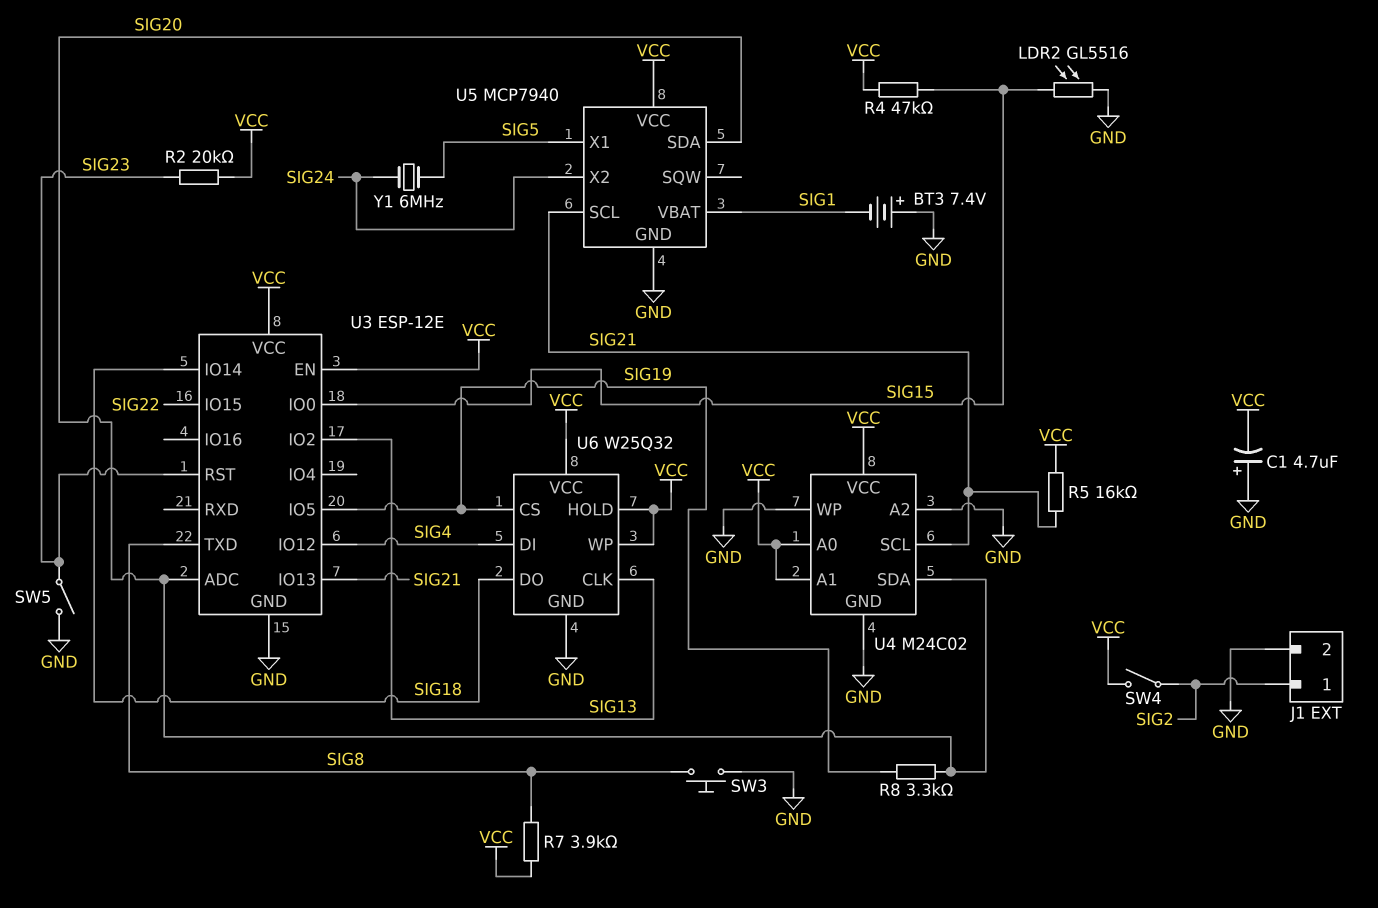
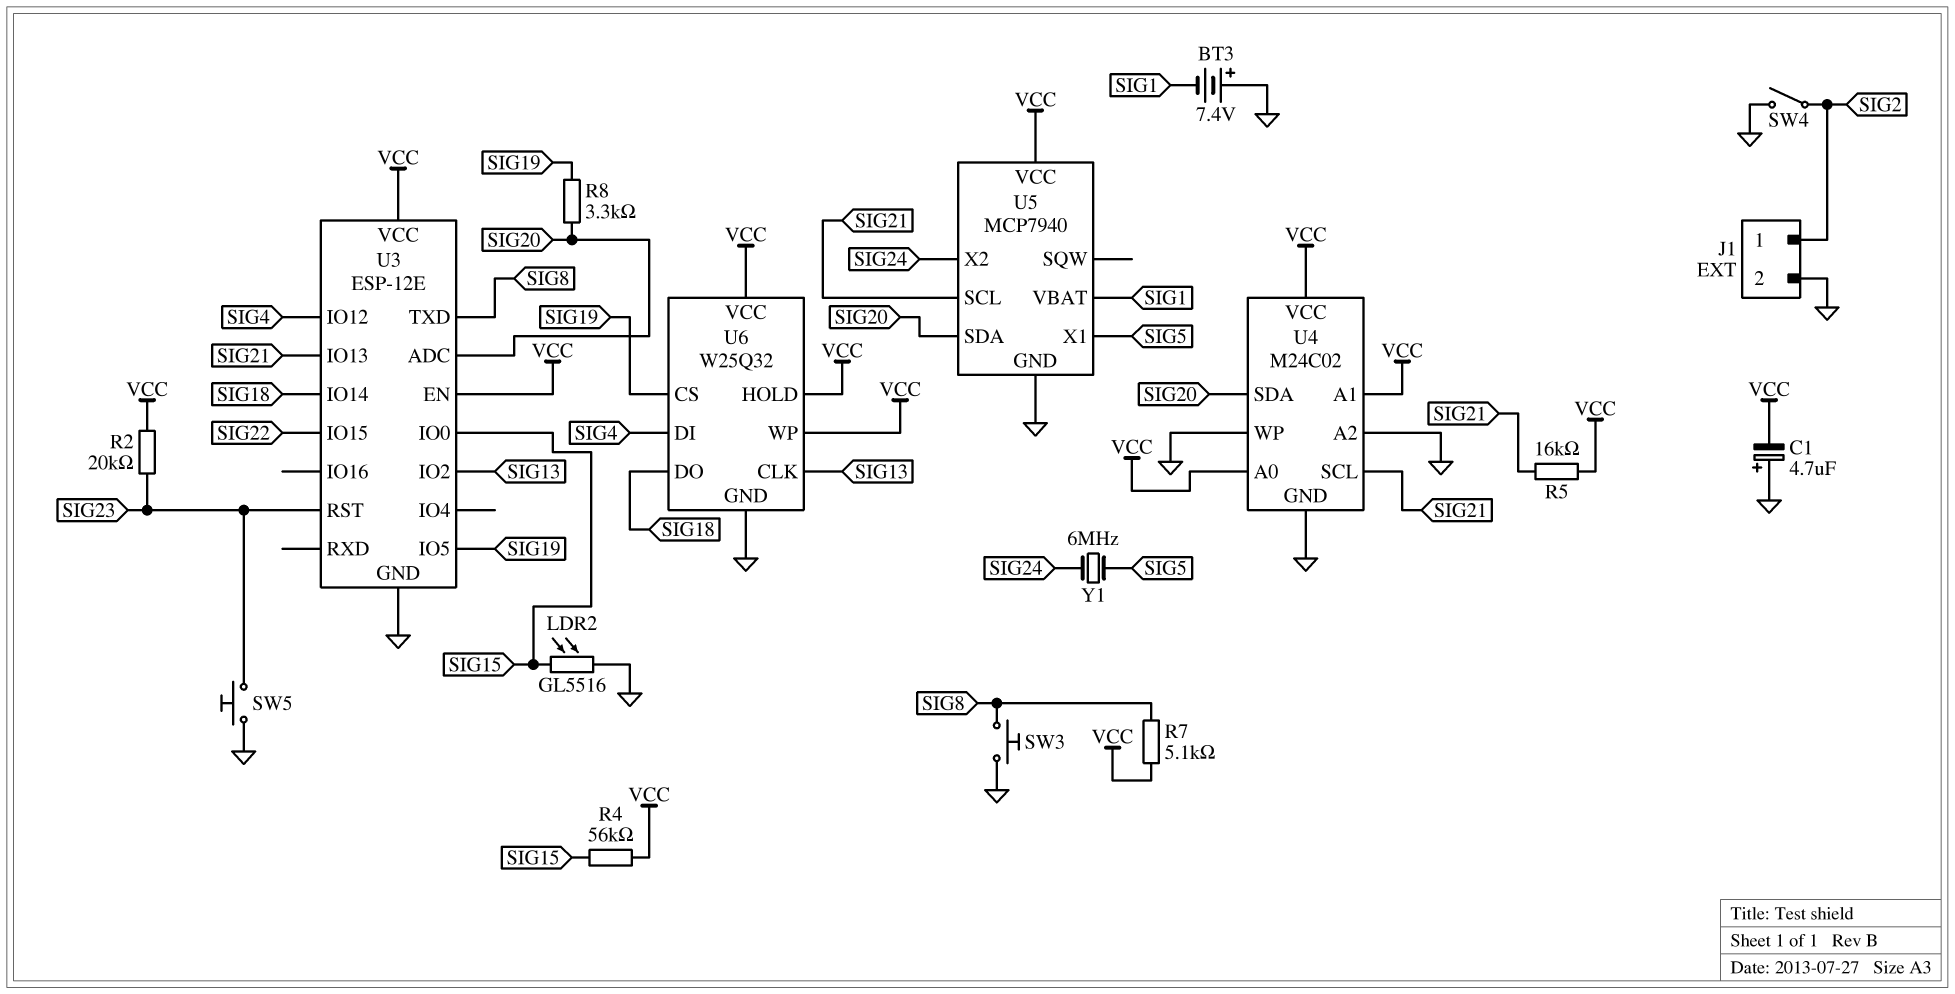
R4: 47k (SIG15, VCC) -> 56k (SIG15, VCC)
R7: 3.9k (SIG8, VCC) -> 5.1k (SIG8, VCC)
SW4: switch (SIG2, VCC) -> switch (GND, SIG2)
SW5: switch (GND, SIG23) -> button (GND, SIG23)

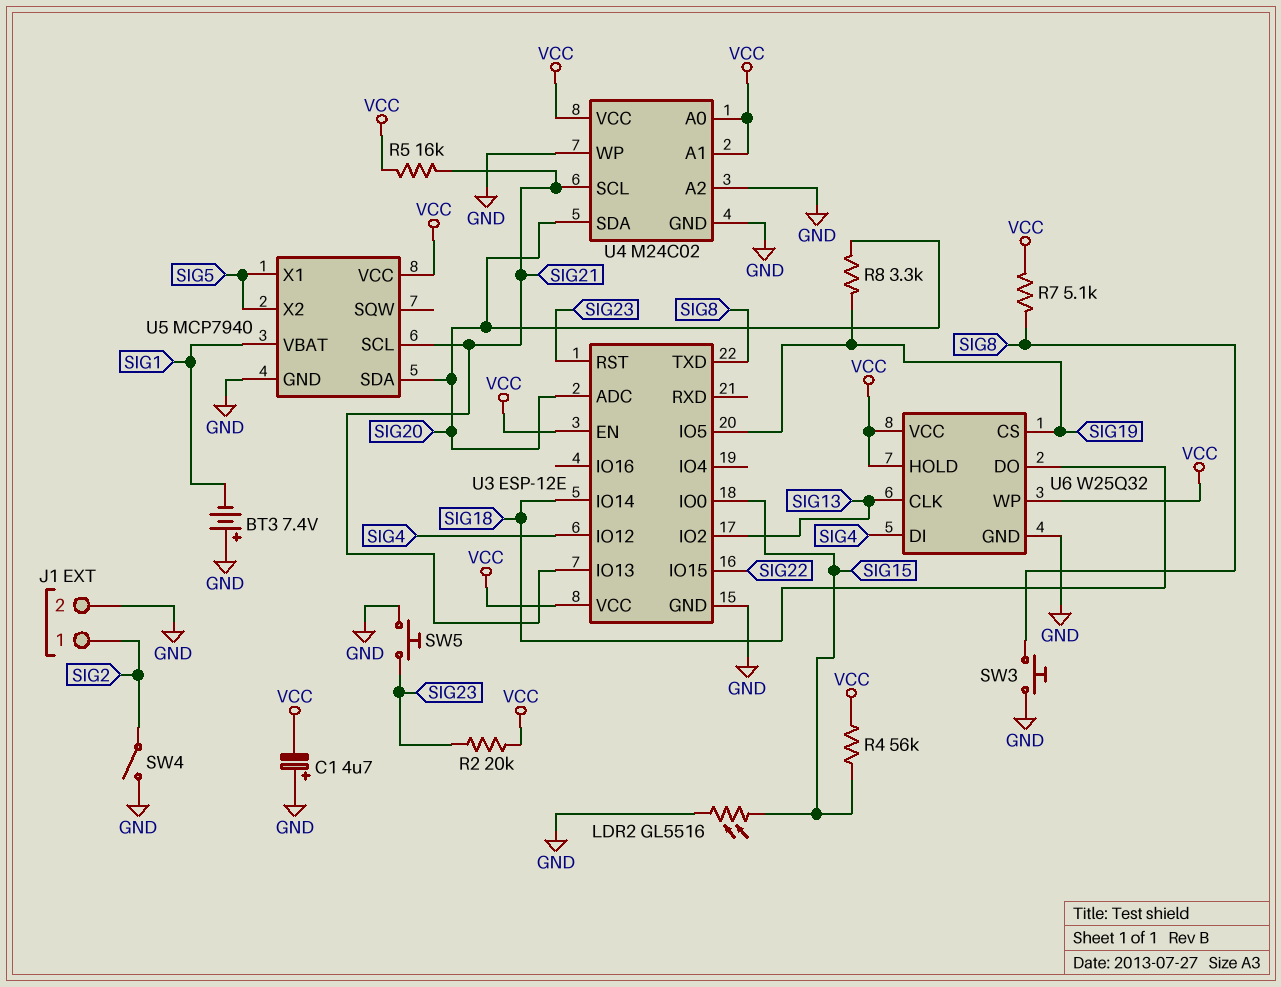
U5 pin X2: SIG24 -> SIG5
Y1: 6MHz (SIG5, SIG24) -> none

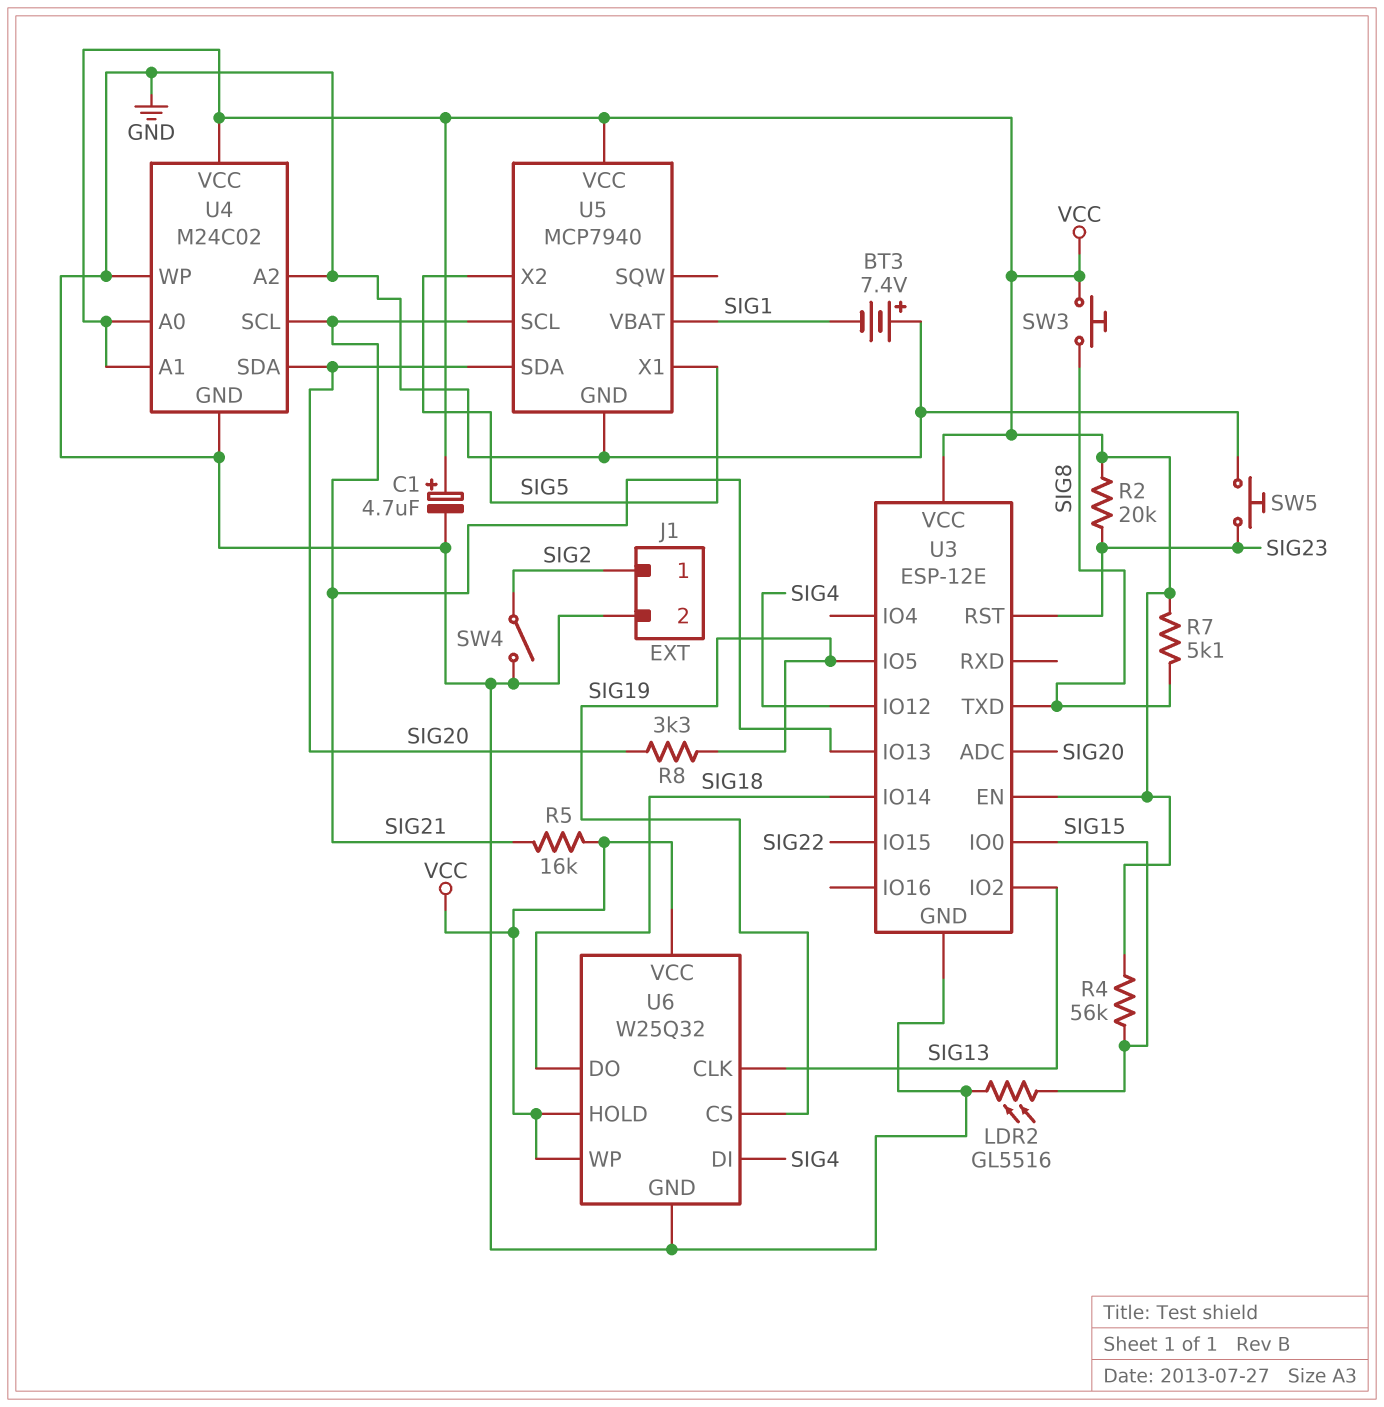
C1: 4.7uF (plus GND, minus VCC) -> 4.7uF (plus VCC, minus GND)
SW3: button (GND, SIG8) -> button (SIG8, VCC)

